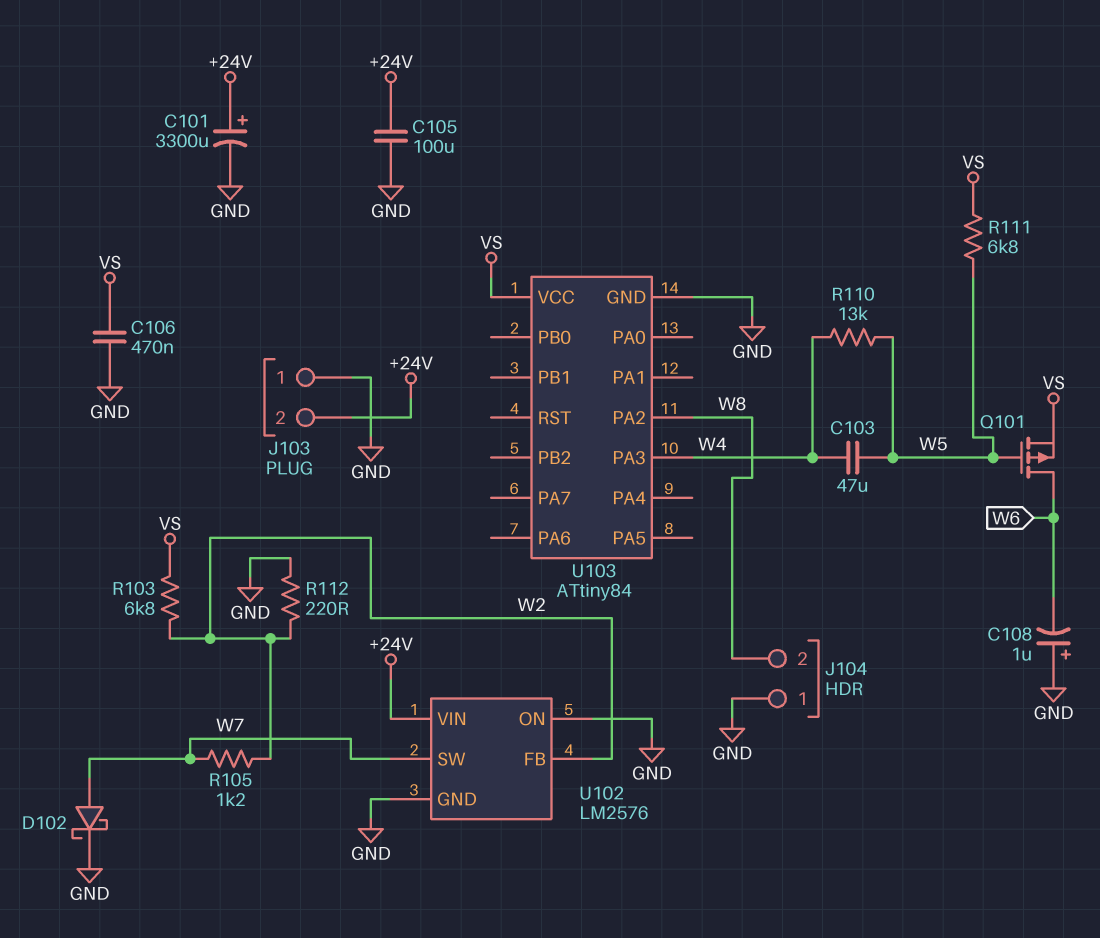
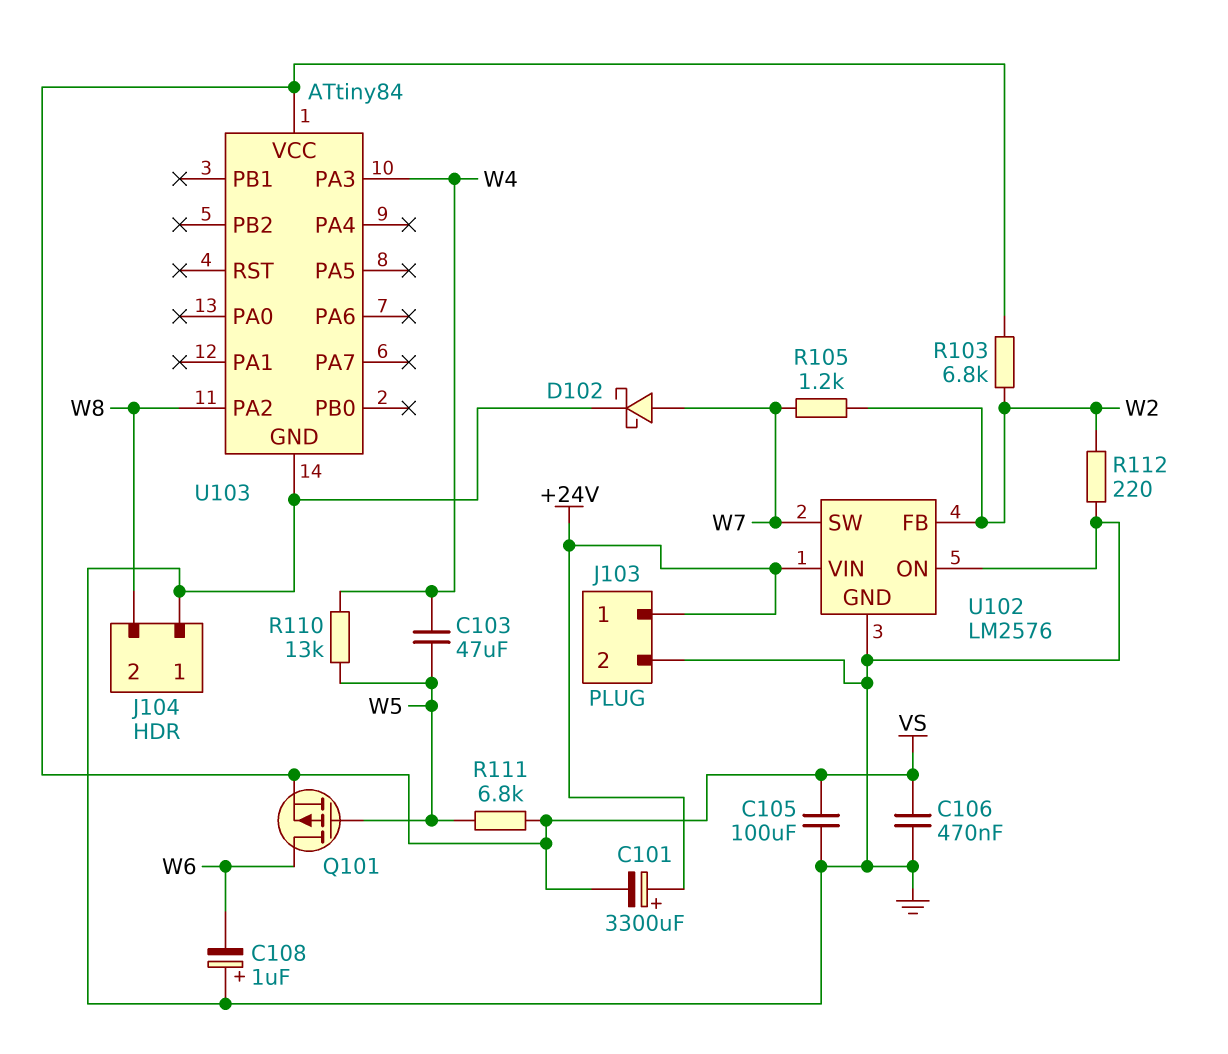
C101: 3300uF (plus +24V, minus GND) -> 3300uF (plus +24V, minus VS)
C105: 100uF (+24V, GND) -> 100uF (GND, VS)
J103 pin 1: GND -> +24V
J103 pin 2: +24V -> GND

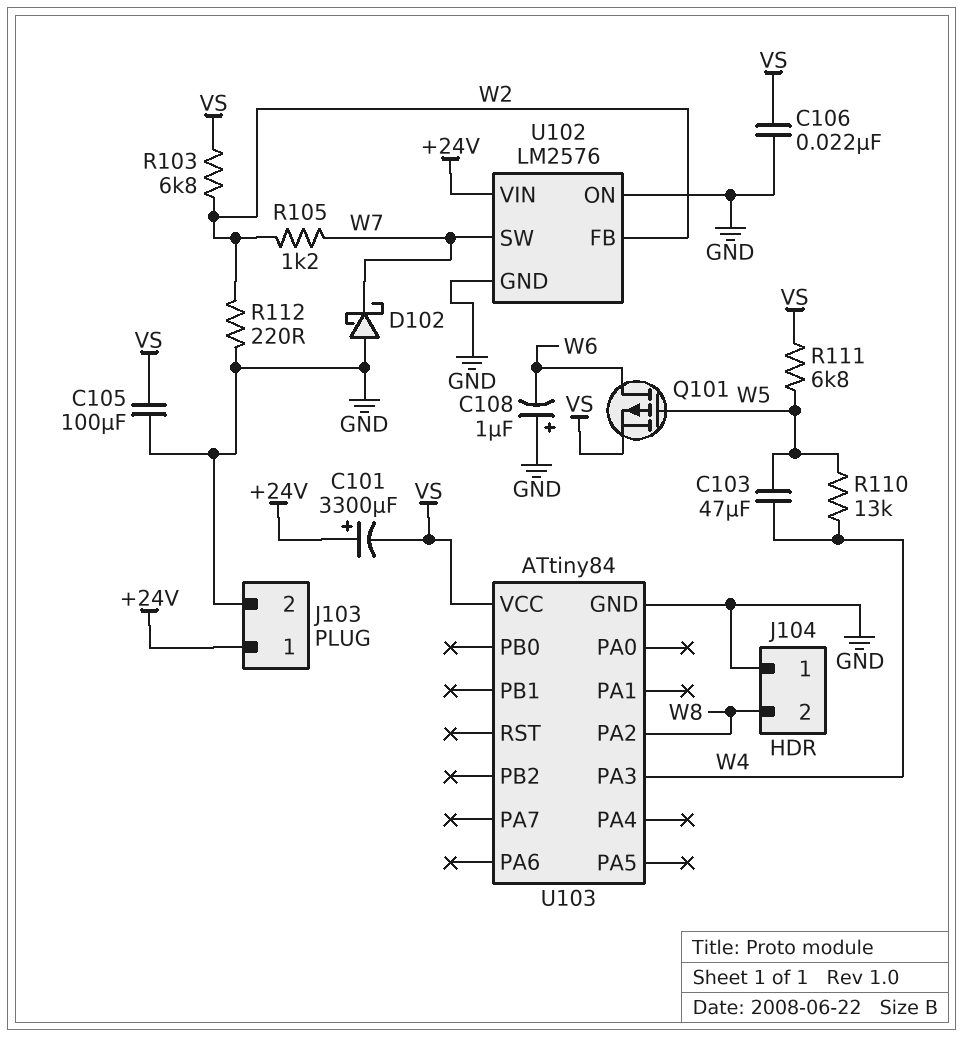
C106: 470nF (GND, VS) -> 22nF (GND, VS)
D102: schottky (A W7, K GND) -> schottky (A GND, K W7)

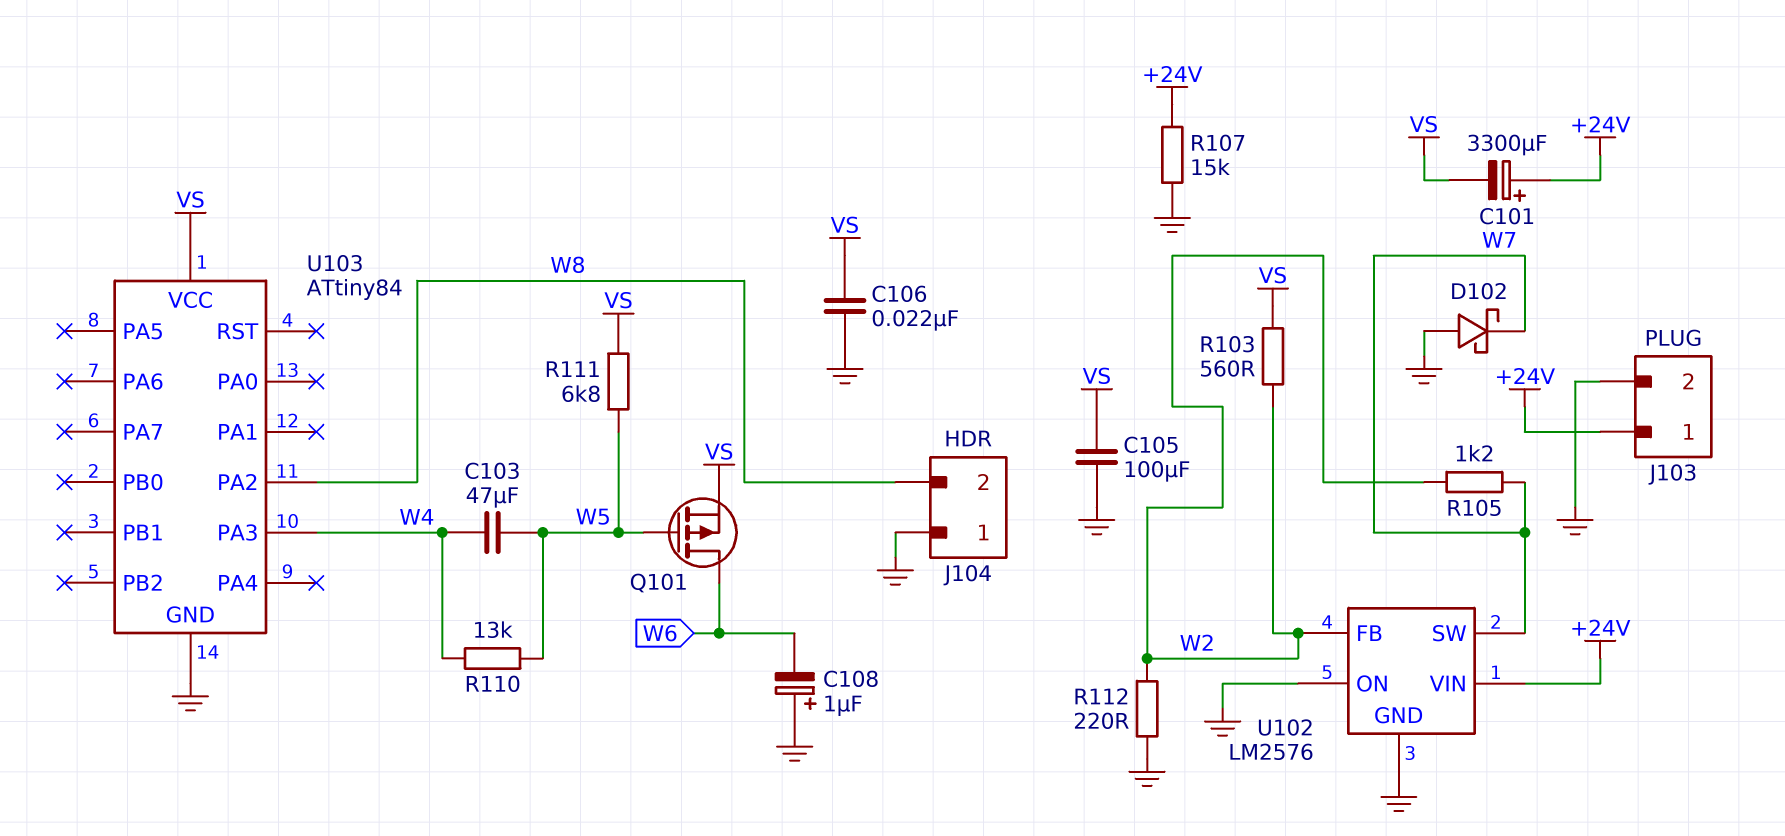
R103: 6.8k (VS, W2) -> 560 (VS, W2)
R107: none -> 15k (+24V, GND)

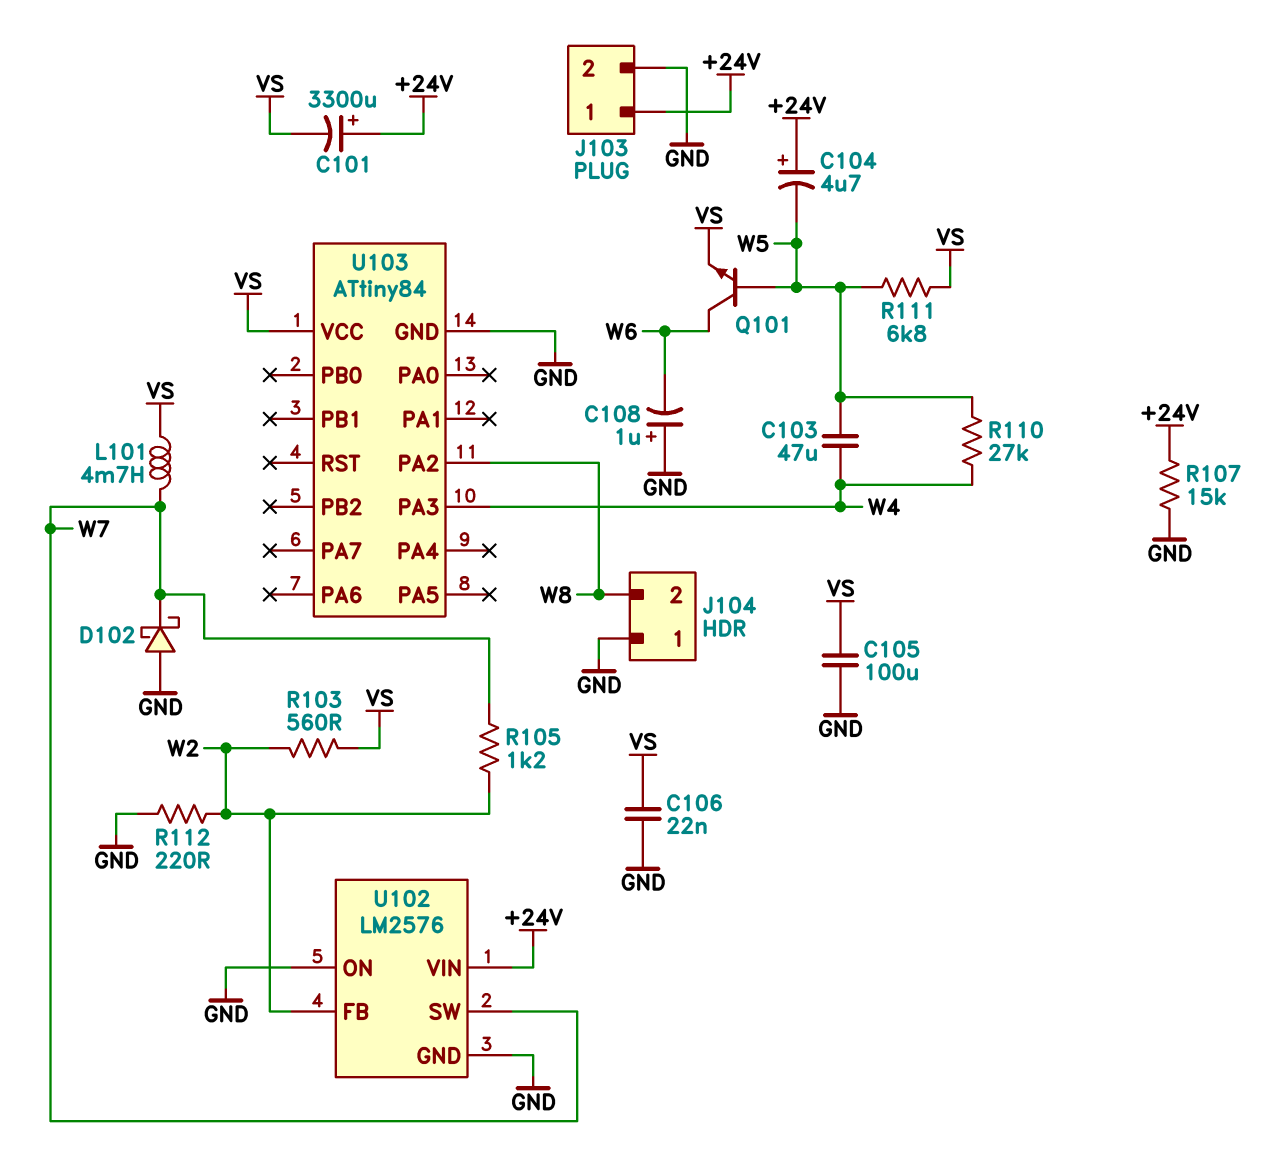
C104: none -> 4.7uF (plus +24V, minus W5)
L101: none -> 4.7mH (VS, W7)
Q101: PMOS (G W5, D W6, S VS) -> NPN (B W5, C W6, E VS)
R110: 13k (W4, W5) -> 27k (W4, W5)

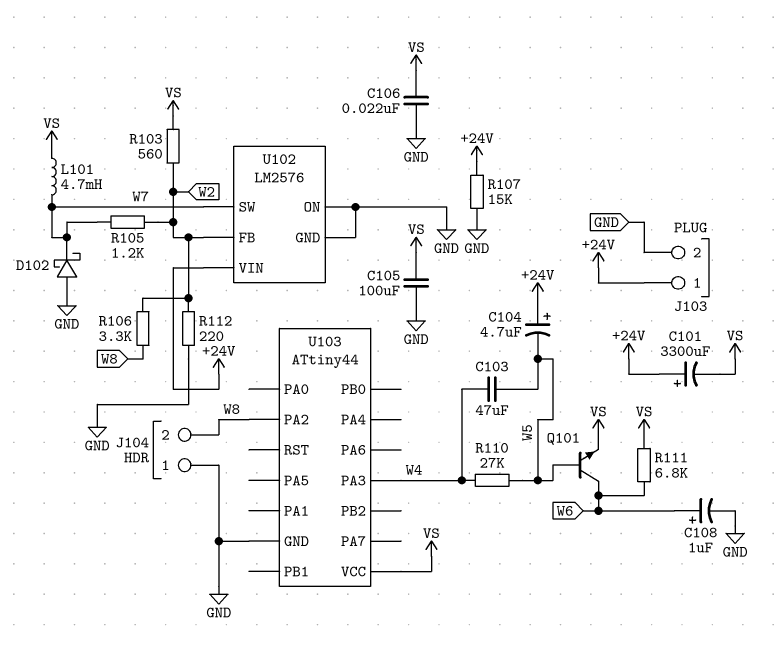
C108: 1uF (plus GND, minus W6) -> 1uF (plus W6, minus GND)
R106: none -> 3.3k (W2, W8)
R111: 6.8k (VS, W5) -> 6.8k (VS, W6)
U103: ATtiny84 -> ATtiny44

